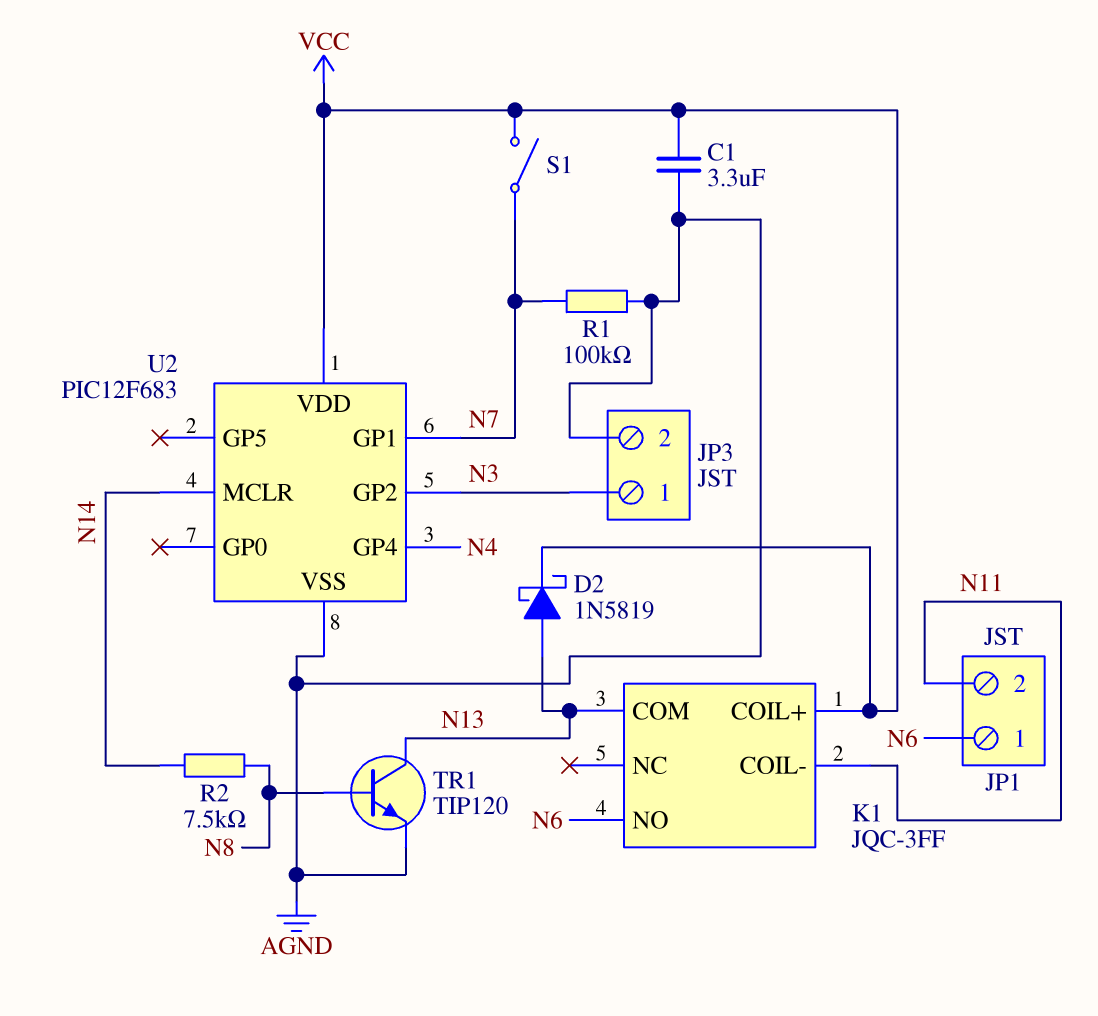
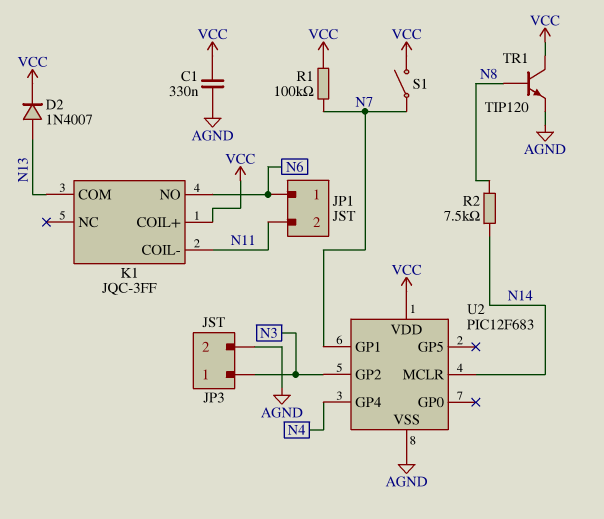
C1: 3.3uF (AGND, VCC) -> 330nF (AGND, VCC)
D2: schottky 1N5819 (A N13, K VCC) -> diode 1N4007 (A N13, K VCC)
R1: 100k (AGND, N7) -> 100k (N7, VCC)
TR1: NPN TIP120 (B N8, C N13, E AGND) -> NPN TIP120 (B N8, C VCC, E AGND)

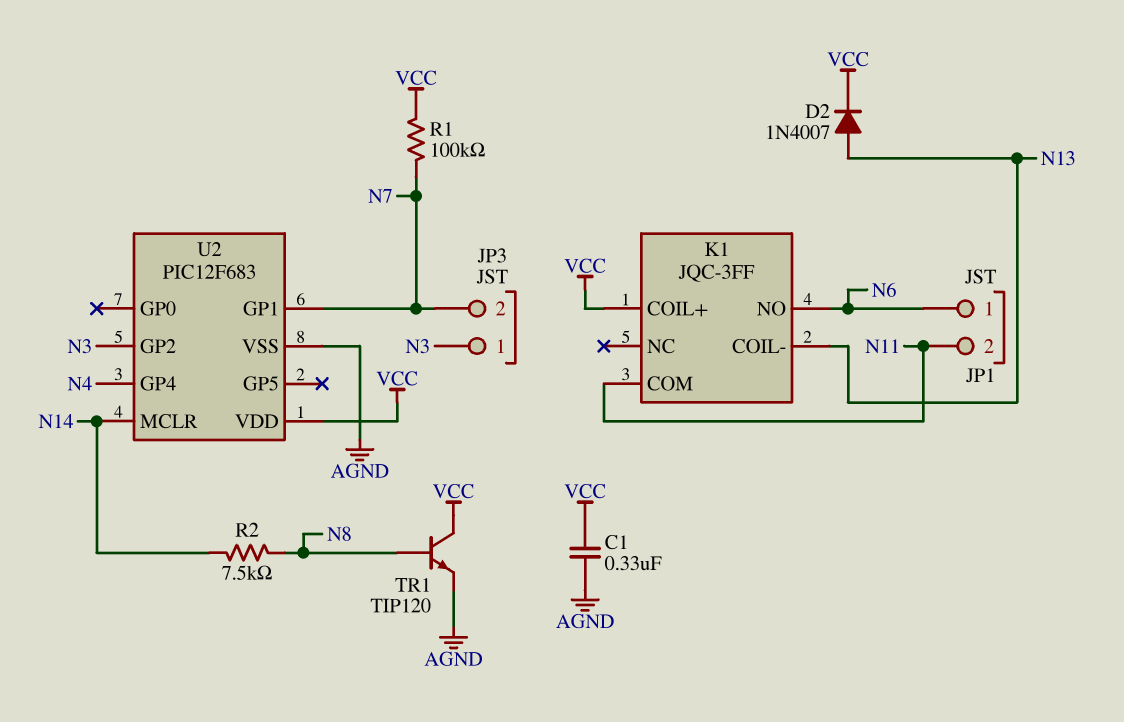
JP3 pin 2: AGND -> N7
K1 pin COIL-: N11 -> N13
K1 pin COM: N13 -> N11
S1: switch (N7, VCC) -> none

